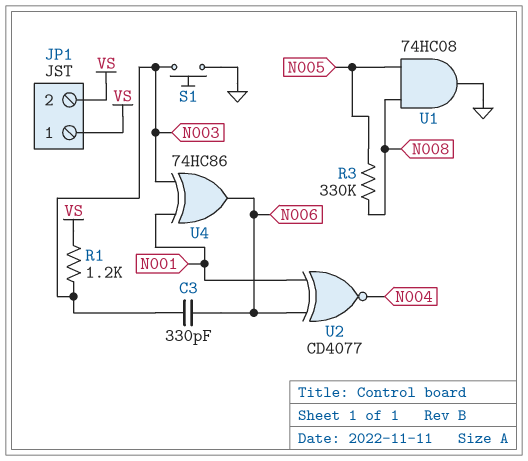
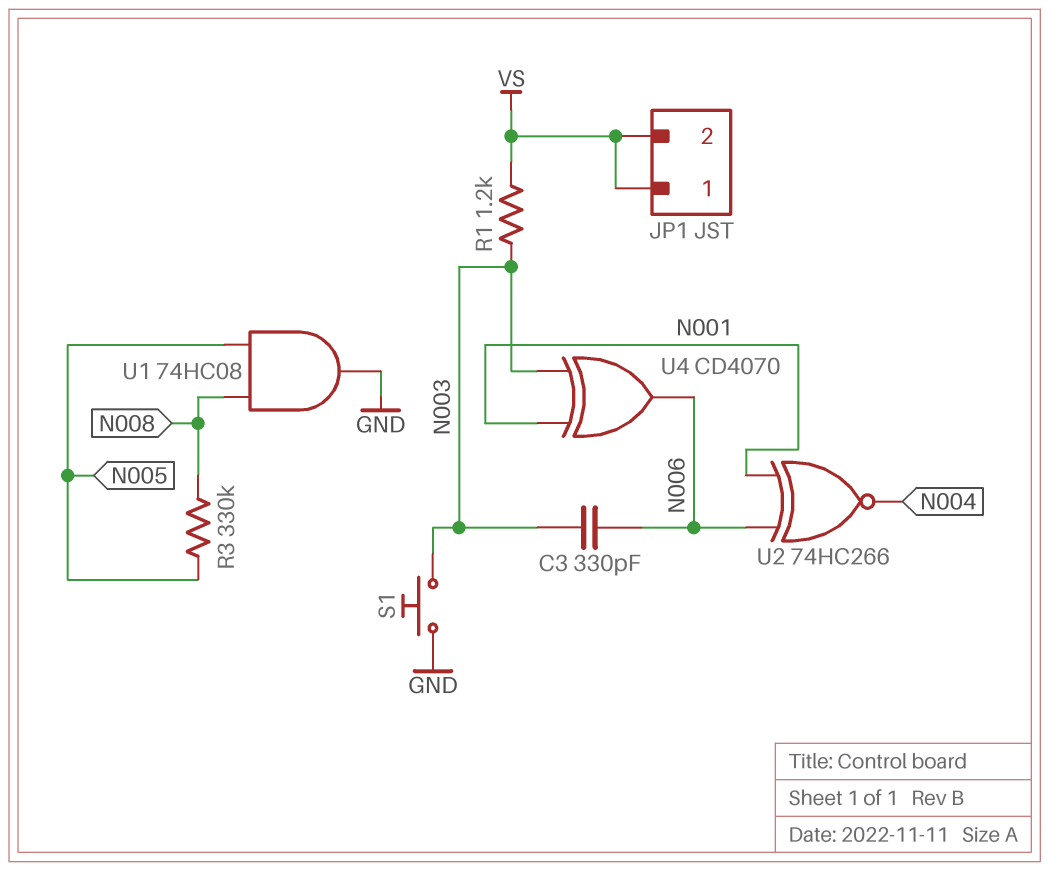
U2: XNOR CD4077 (in N001, in N006, out N004) -> XNOR 74HC266 (in N001, in N006, out N004)
U4: XOR 74HC86 (in N001, in N003, out N006) -> XOR CD4070 (in N001, in N003, out N006)

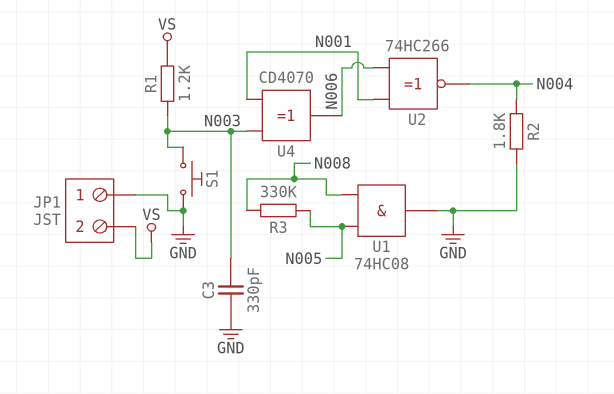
C3: 330pF (N003, N006) -> 330pF (GND, N003)
JP1 pin 1: VS -> GND
R2: none -> 1.8k (GND, N004)

